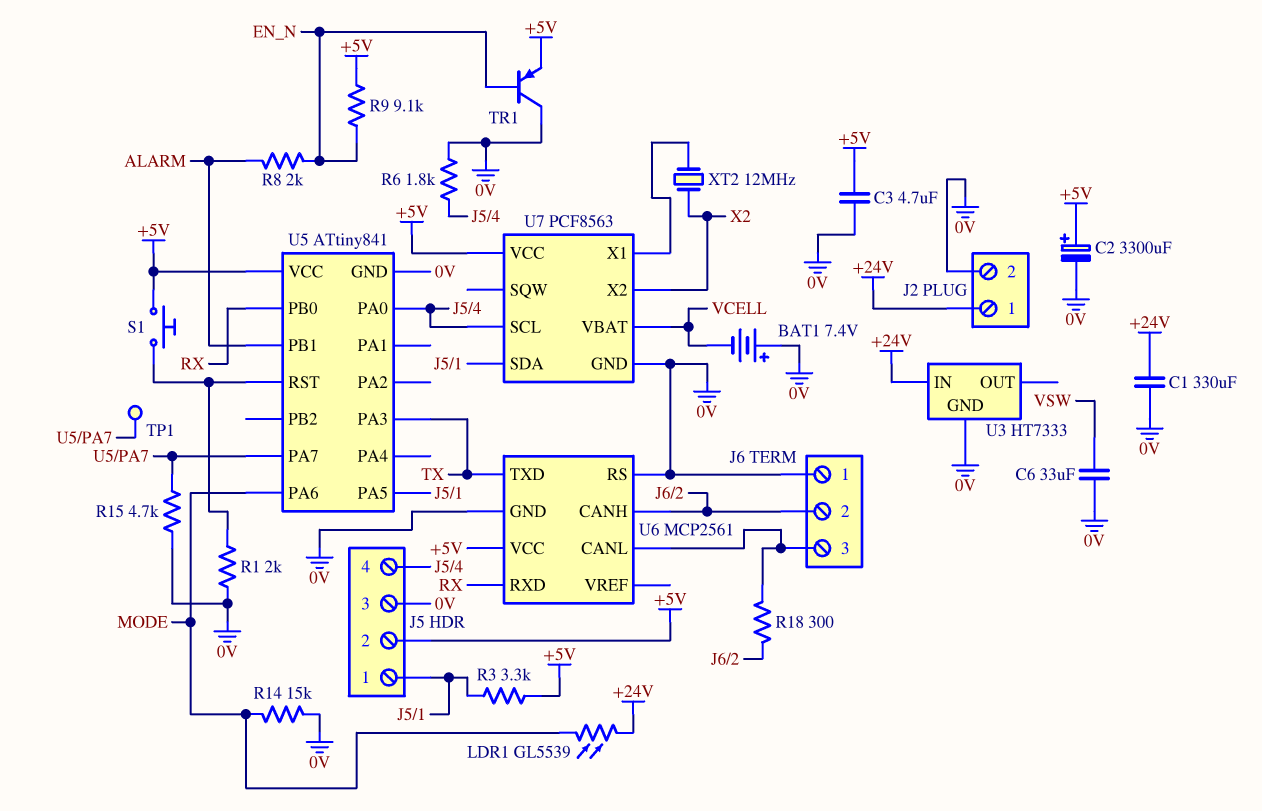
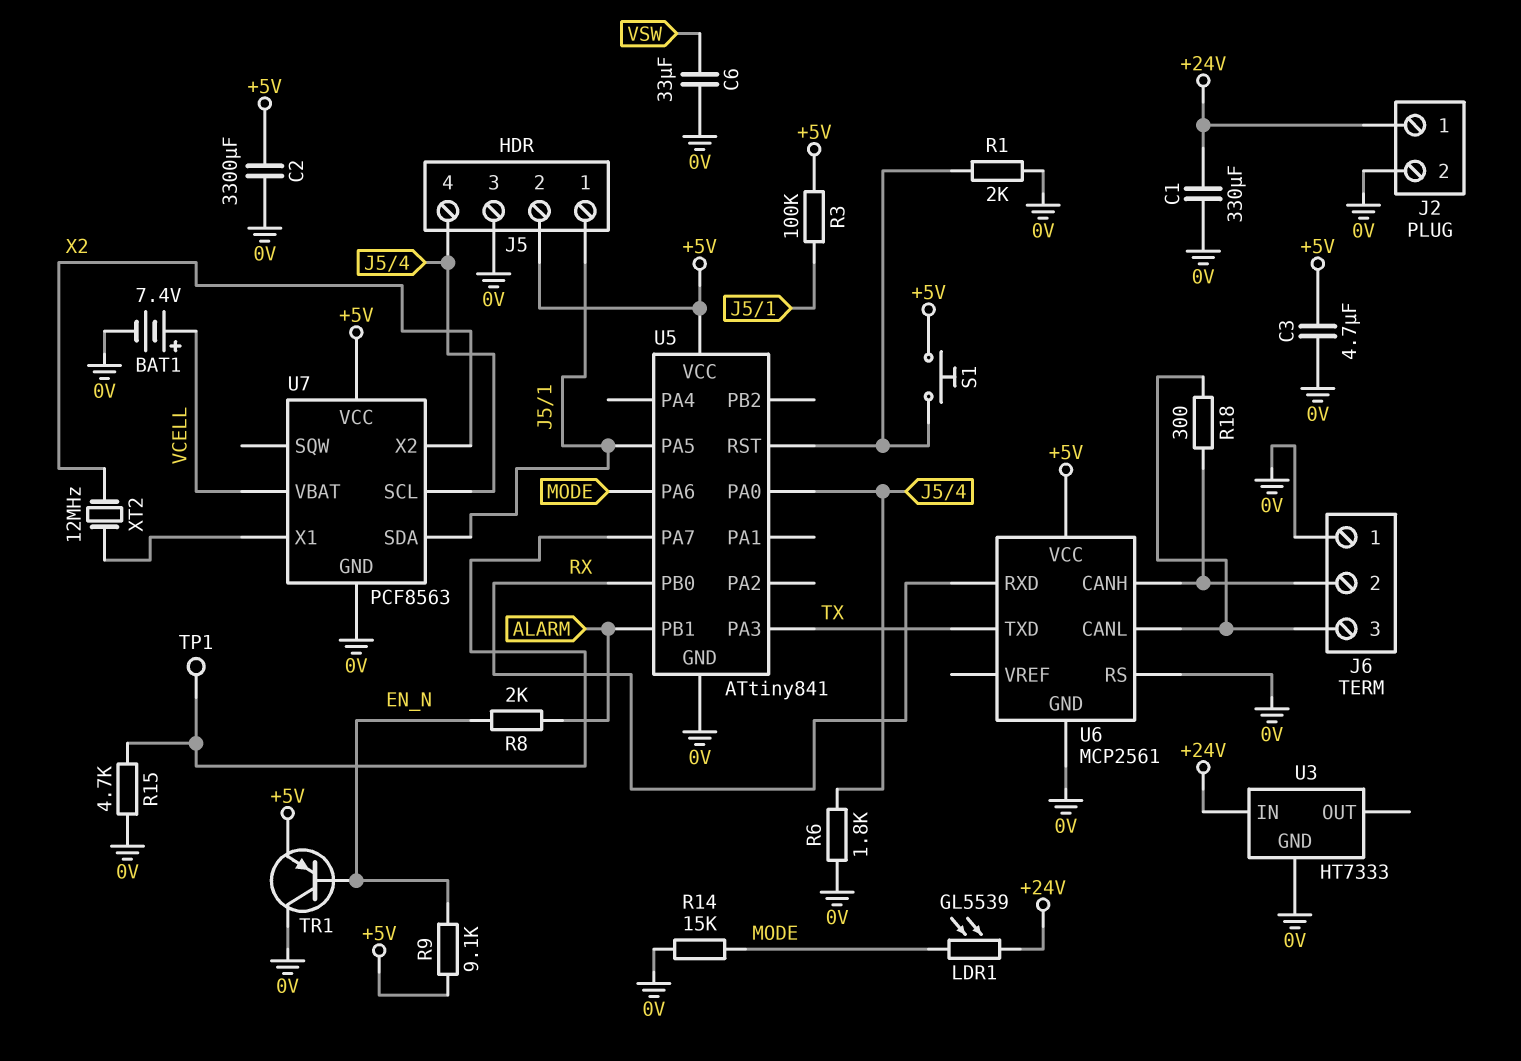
BAT1: 7.4V (plus 0V, minus VCELL) -> 7.4V (plus VCELL, minus 0V)
C2: 3300uF (plus +5V, minus 0V) -> 3300uF (+5V, 0V)
R3: 3.3k (+5V, J5/1) -> 100k (+5V, J5/1)

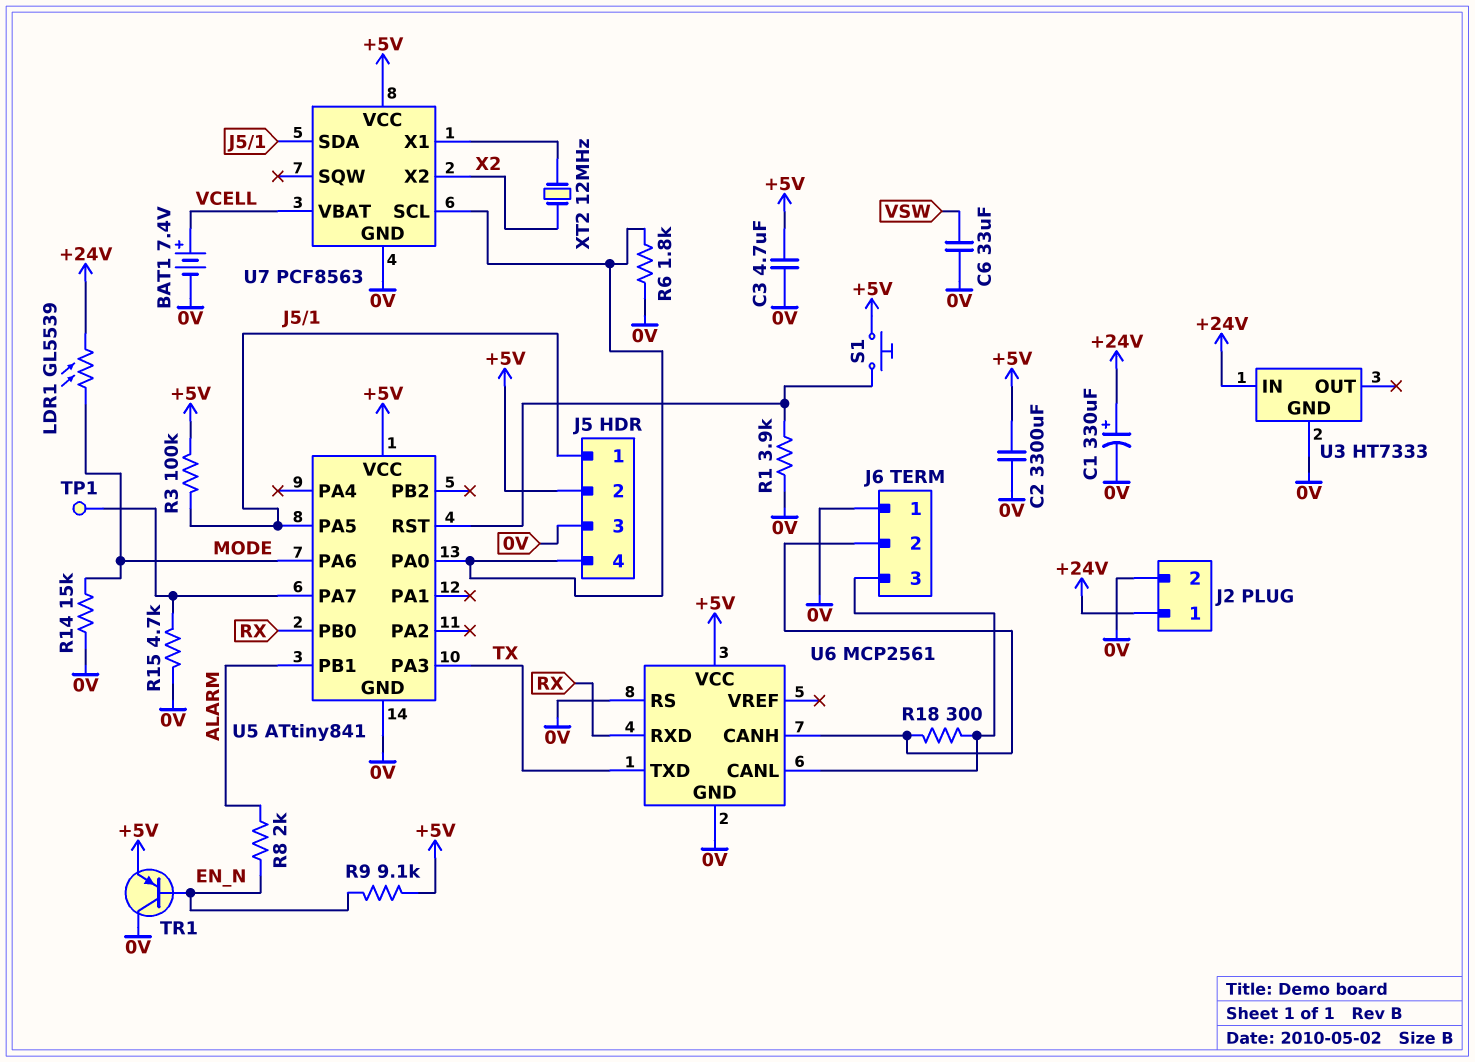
C1: 330uF (+24V, 0V) -> 330uF (plus +24V, minus 0V)
R1: 2k (0V, U5/RST) -> 3.9k (0V, U5/RST)

